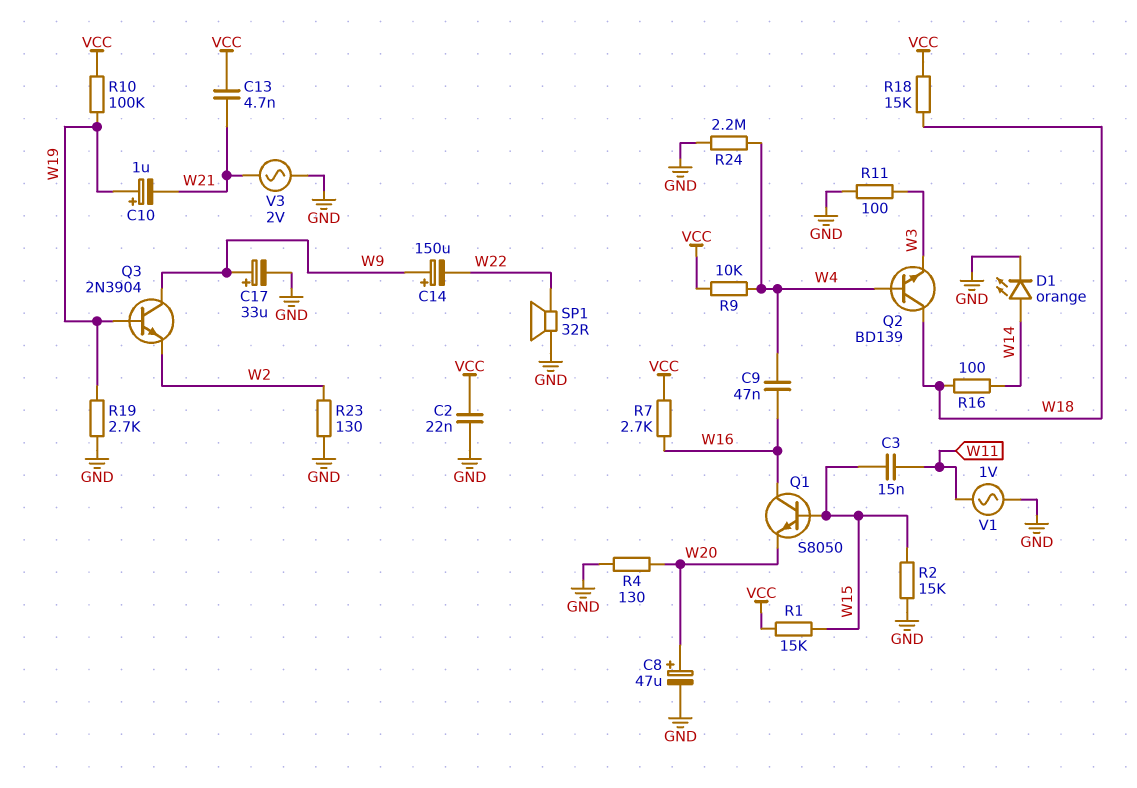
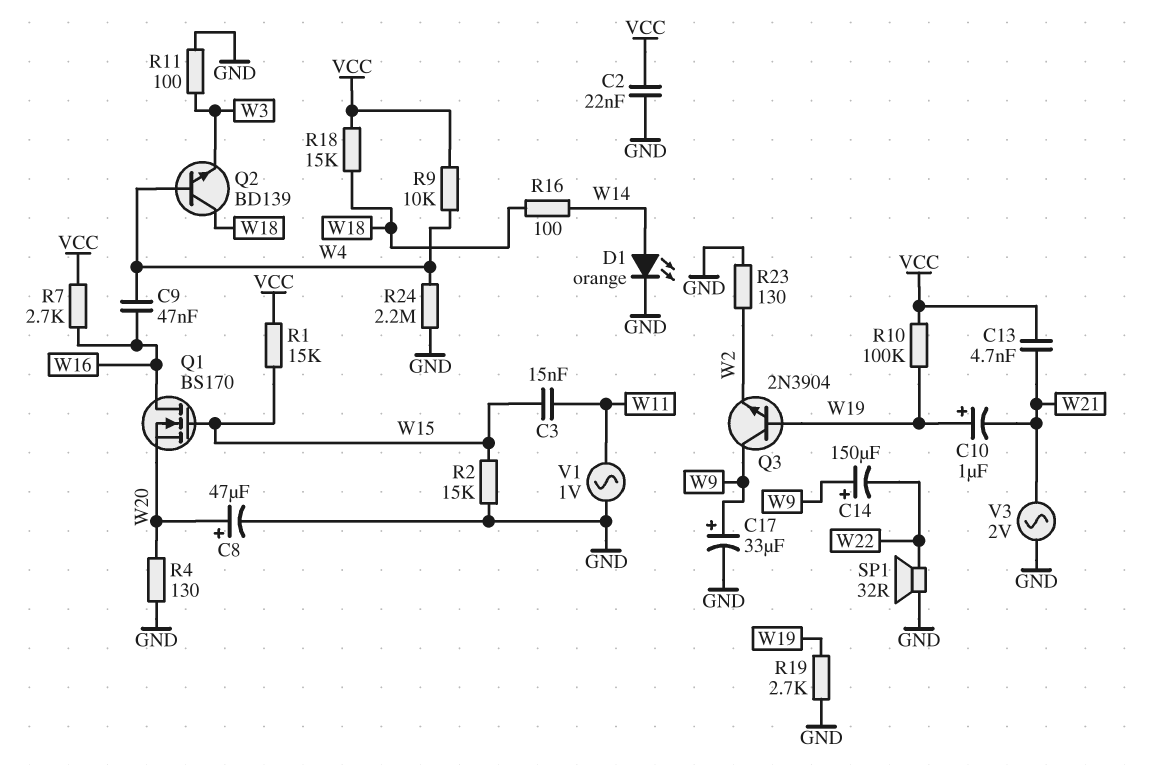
Q1: NPN S8050 (B W15, C W16, E W20) -> NMOS BS170 (G W15, D W16, S W20)

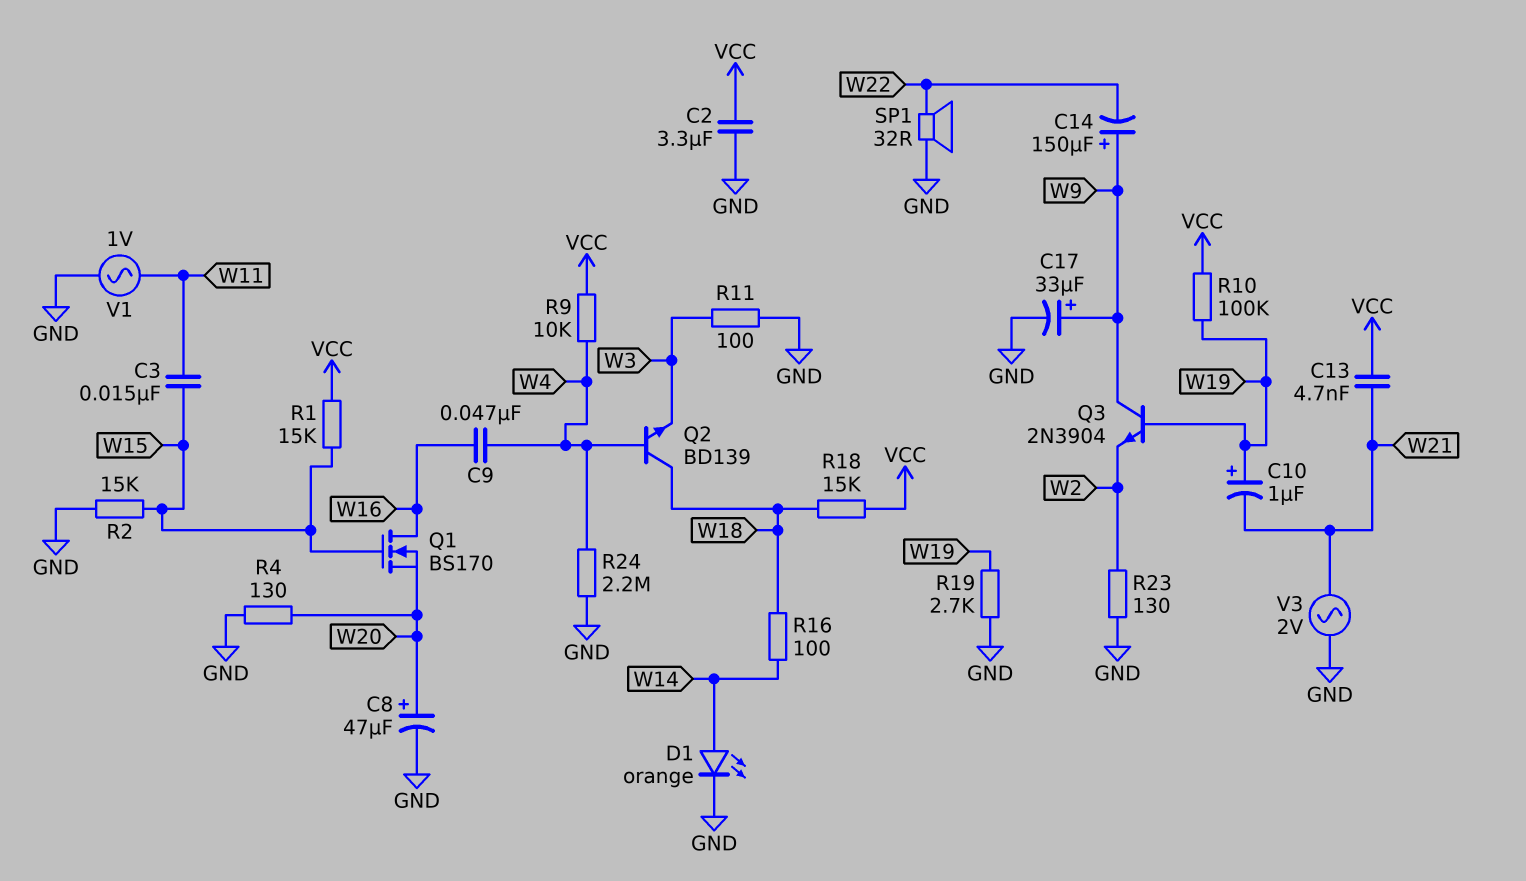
C2: 22nF (GND, VCC) -> 3.3uF (GND, VCC)
R7: 2.7k (VCC, W16) -> none

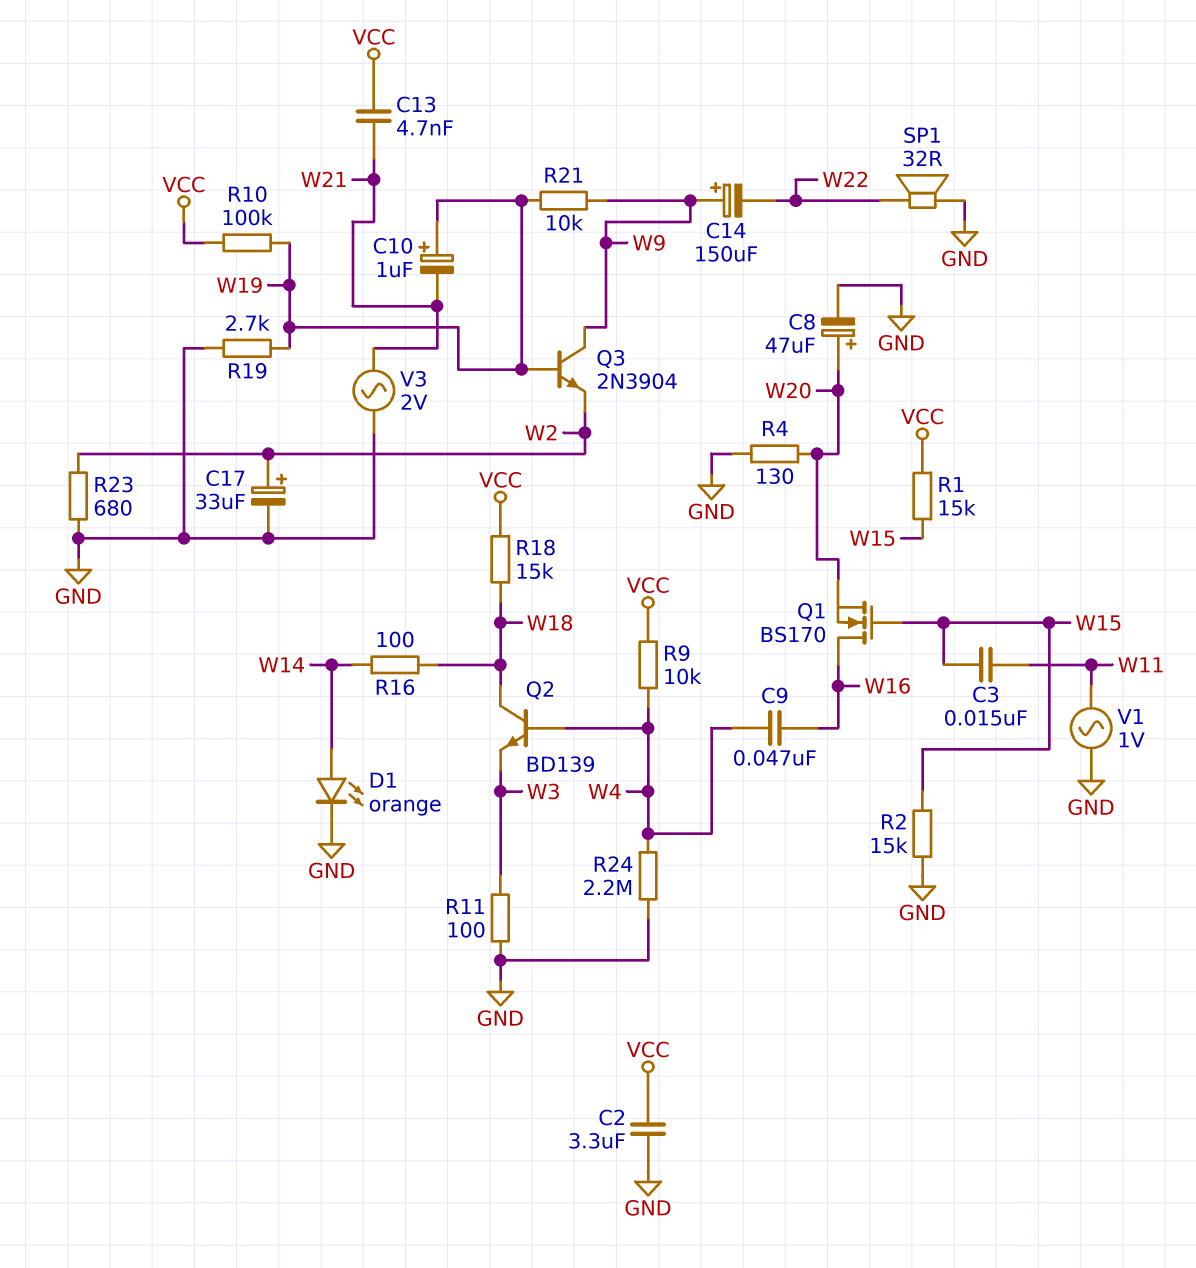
C17: 33uF (plus W9, minus GND) -> 33uF (plus W2, minus GND)
R21: none -> 10k (W9, W19)
R23: 130 (GND, W2) -> 680 (GND, W2)

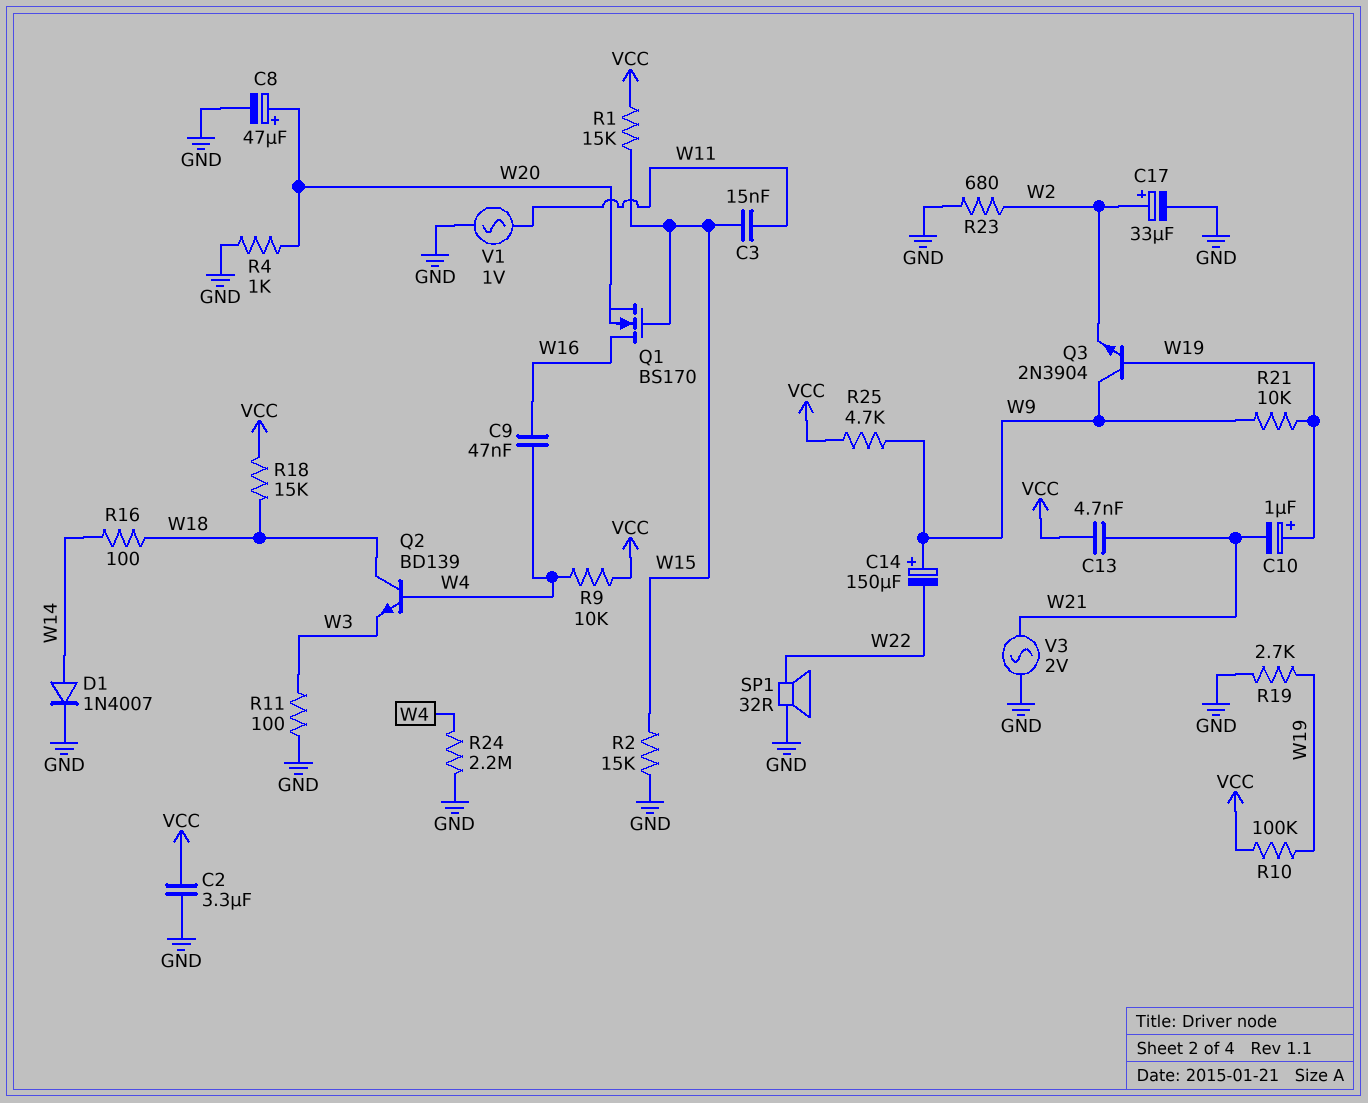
D1: LED orange (A W14, K GND) -> diode 1N4007 (A W14, K GND)
R4: 130 (GND, W20) -> 1k (GND, W20)
R25: none -> 4.7k (VCC, W9)

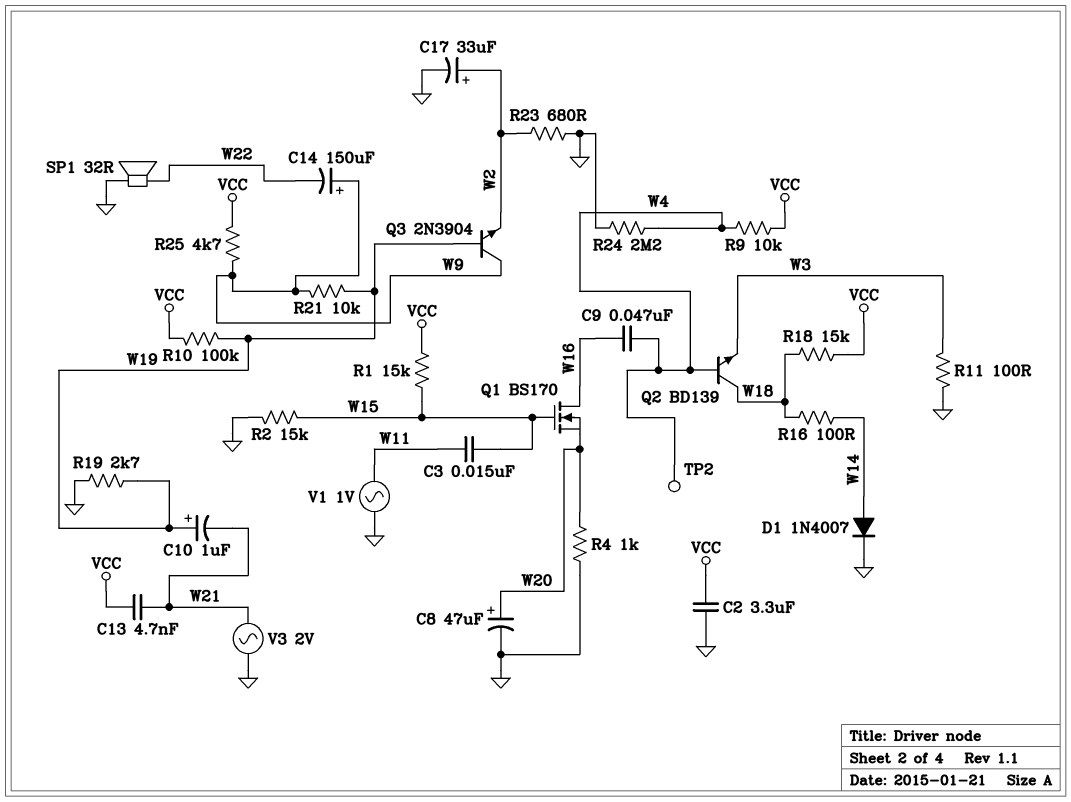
TP2: none -> test point (W4)

